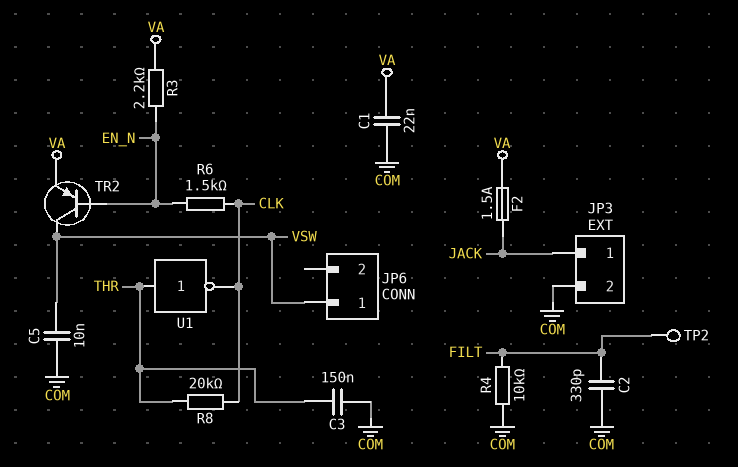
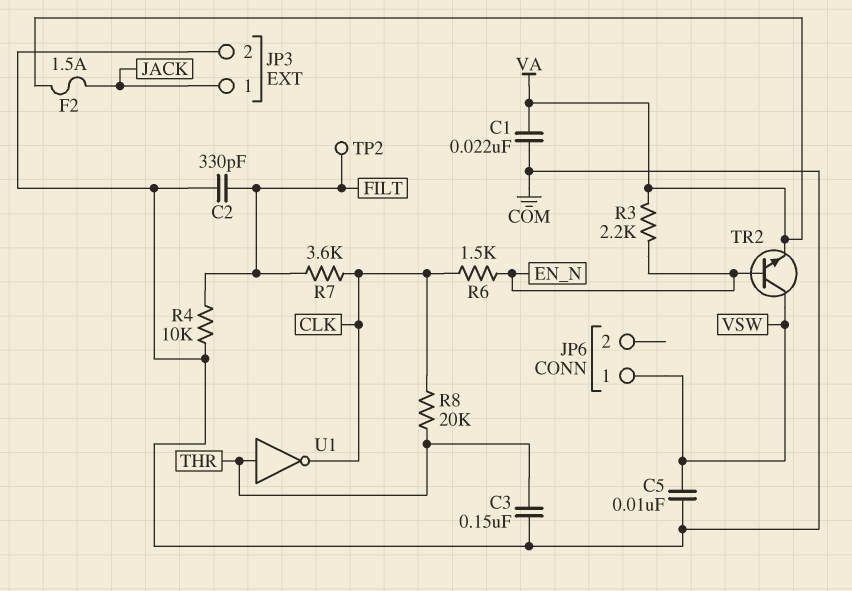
R7: none -> 3.6k (CLK, FILT)
TR2: PNP (B EN_N, C VSW, E VA) -> NPN (B EN_N, C VSW, E VA)

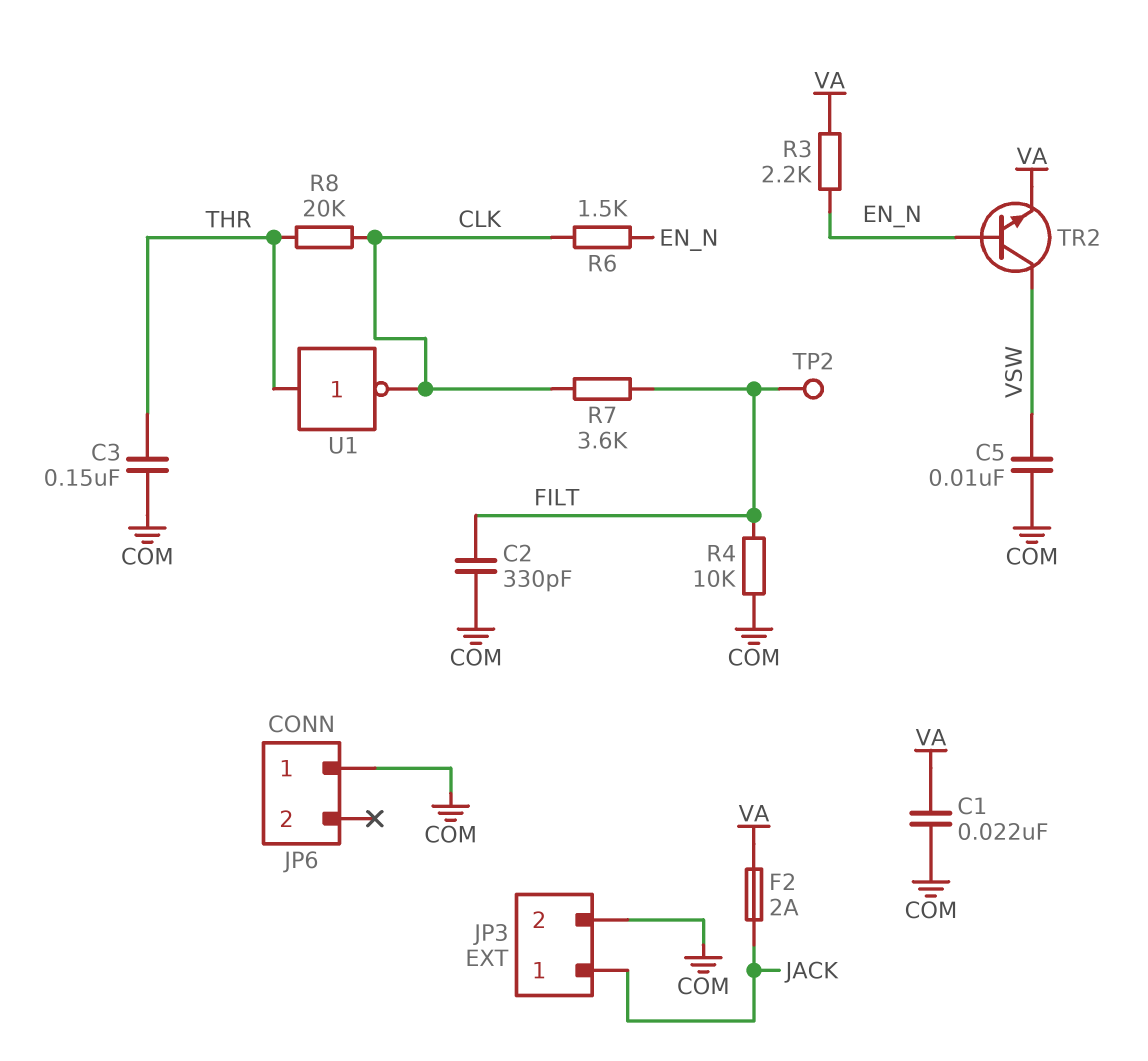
F2: 1.5A (JACK, VA) -> 2A (JACK, VA)
JP6 pin 1: VSW -> COM

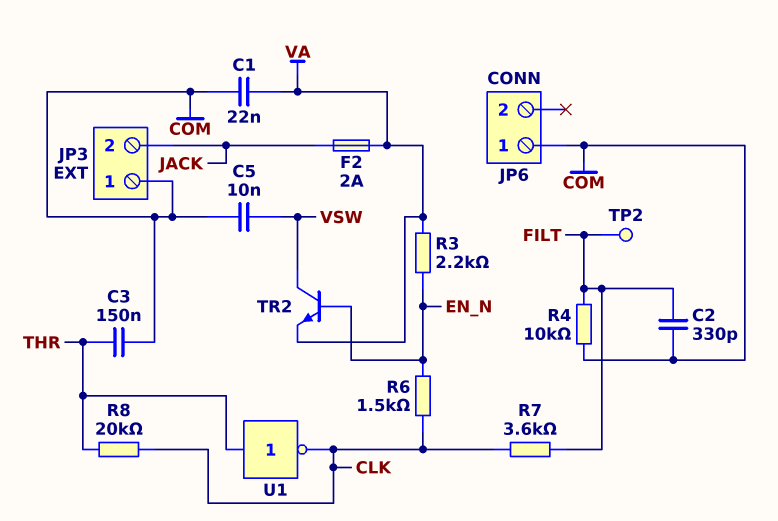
JP3 pin 1: JACK -> COM
JP3 pin 2: COM -> JACK

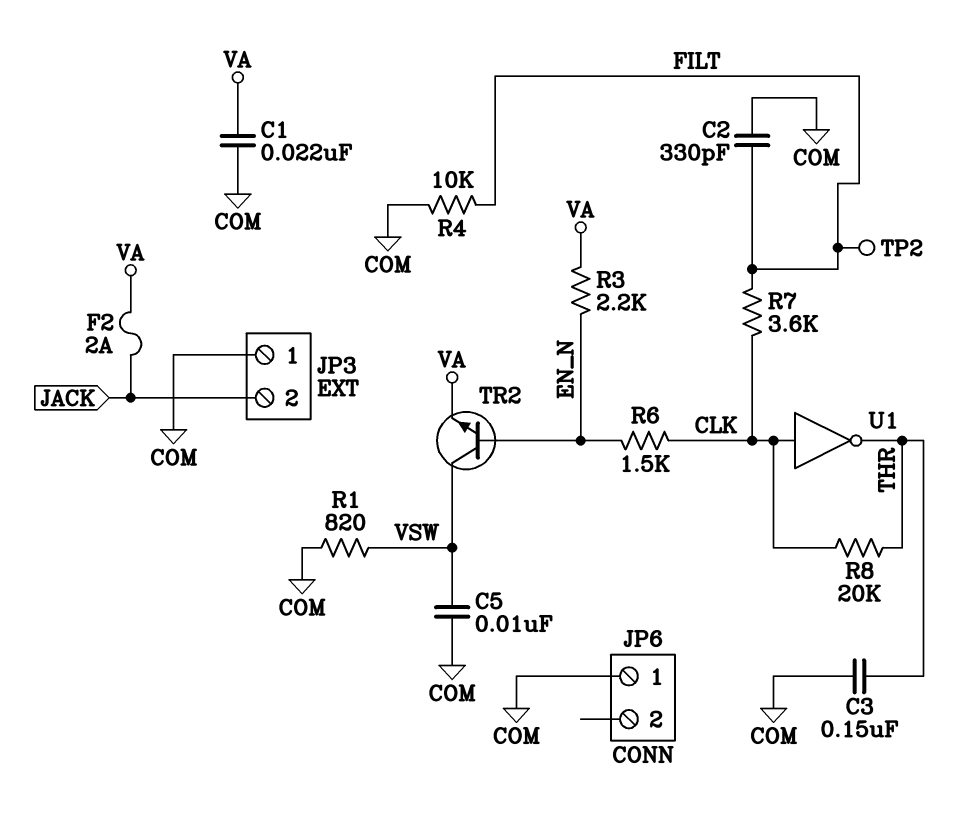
R1: none -> 820 (COM, VSW)
U1: NOT (in THR, out CLK) -> NOT (in CLK, out THR)

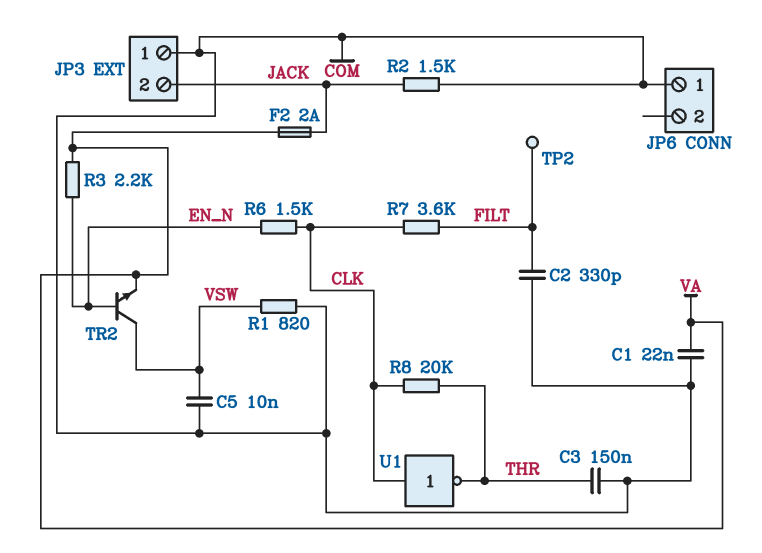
R2: none -> 1.5k (COM, JACK)
R4: 10k (COM, FILT) -> none

